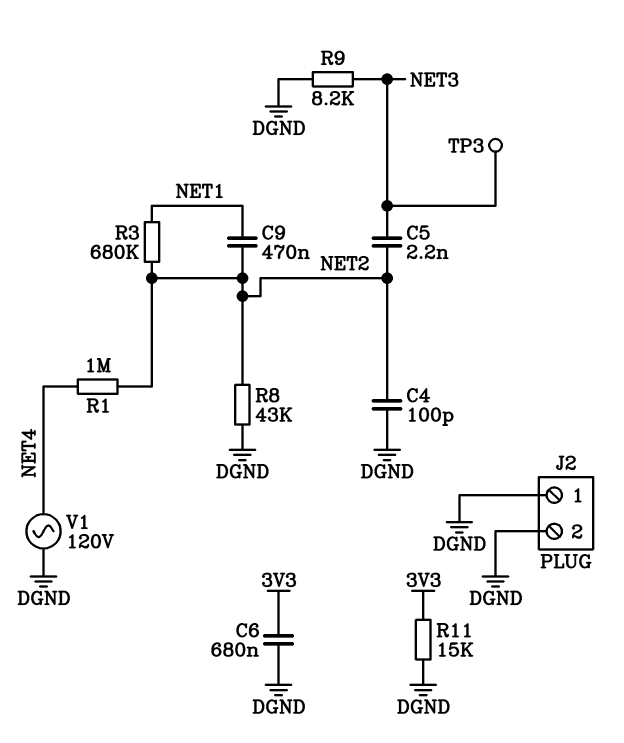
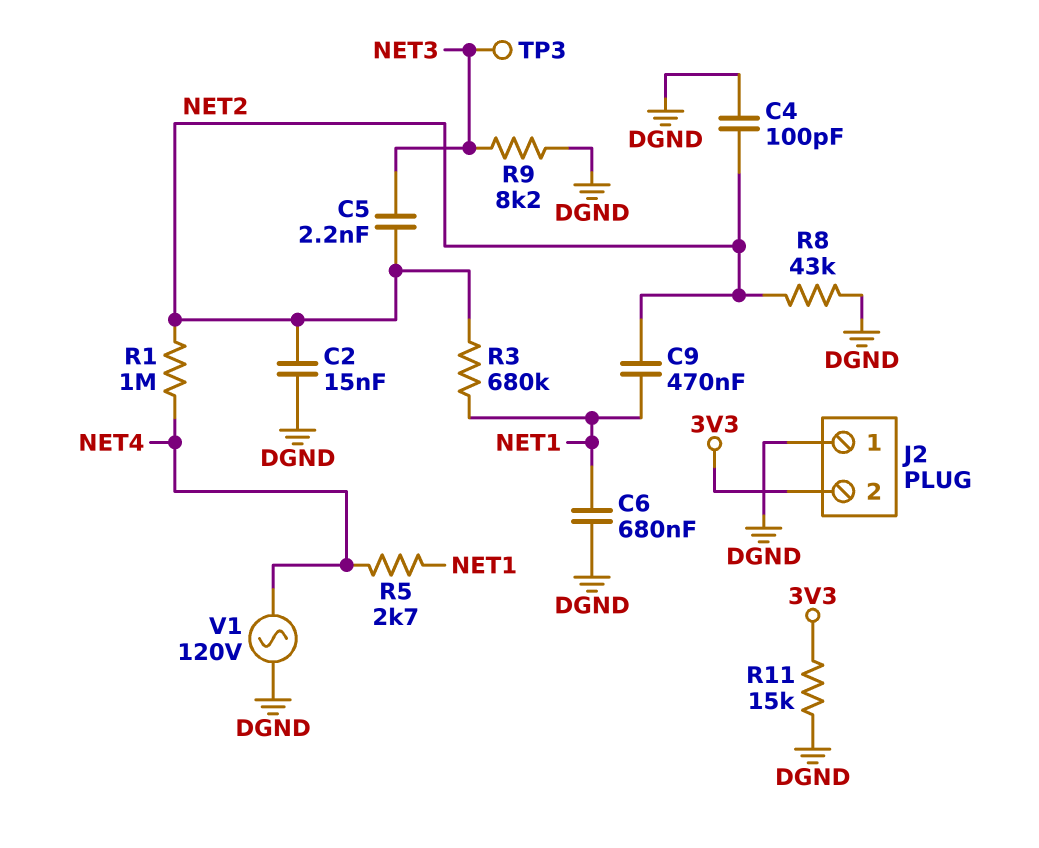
C2: none -> 15nF (DGND, NET2)
C6: 680nF (3V3, DGND) -> 680nF (DGND, NET1)
J2 pin 2: DGND -> 3V3
R5: none -> 2.7k (NET1, NET4)

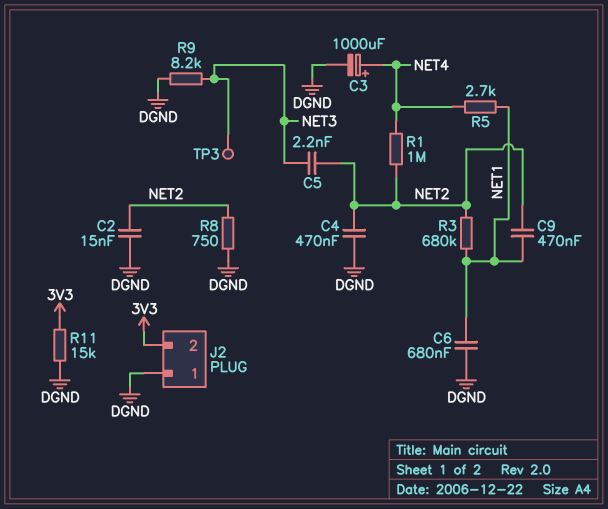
C3: none -> 1000uF (plus NET4, minus DGND)
C4: 100pF (DGND, NET2) -> 470nF (DGND, NET2)
R8: 43k (DGND, NET2) -> 750 (DGND, NET2)
V1: AC 120V (DGND, NET4) -> none

